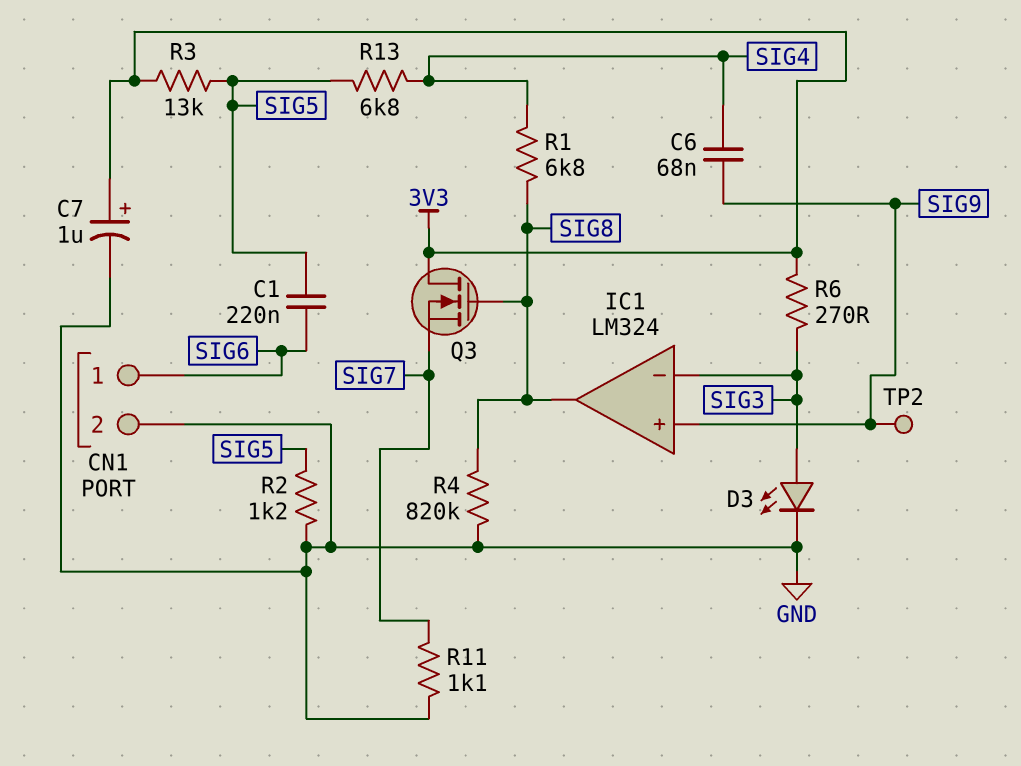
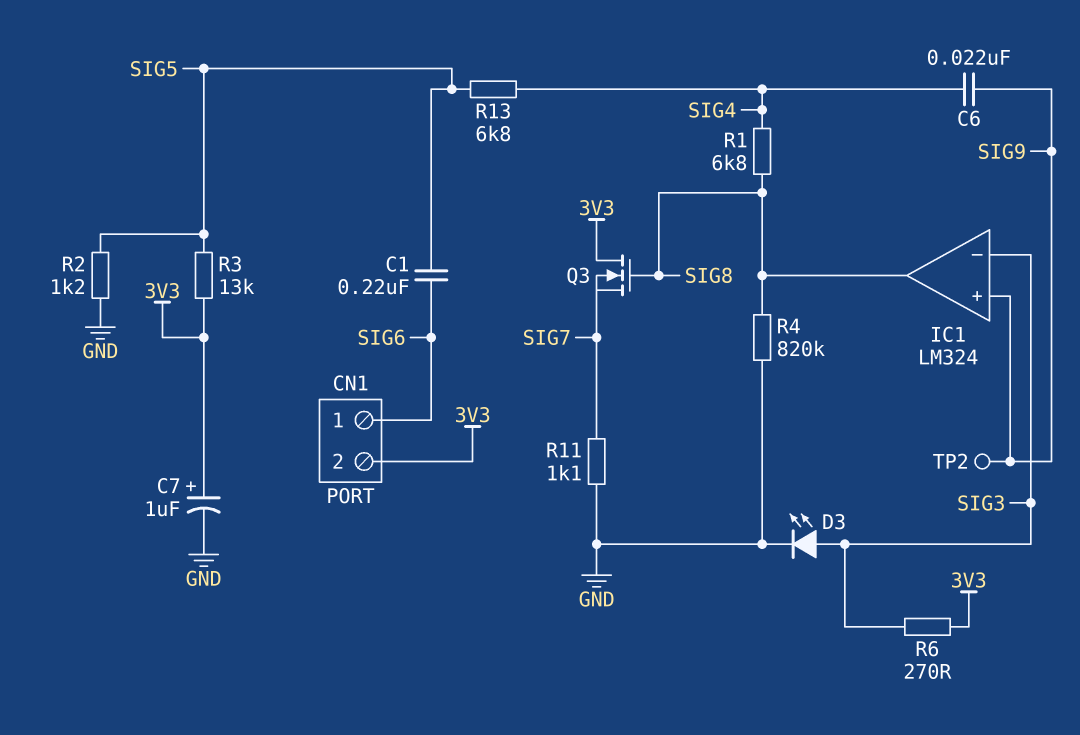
C6: 68nF (SIG4, SIG9) -> 22nF (SIG4, SIG9)
CN1 pin 2: GND -> 3V3

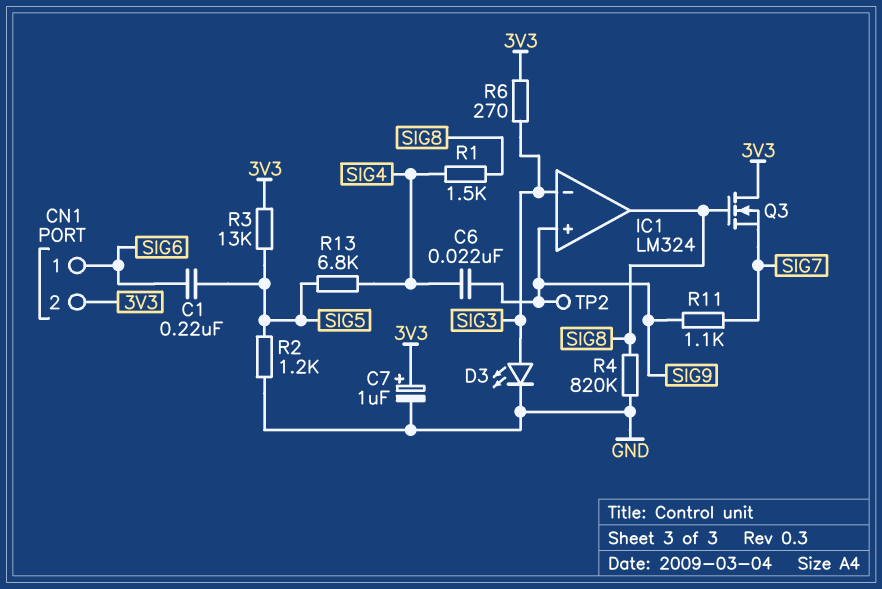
R1: 6.8k (SIG4, SIG8) -> 1.5k (SIG4, SIG8)
R11: 1.1k (GND, SIG7) -> 1.1k (SIG7, SIG9)

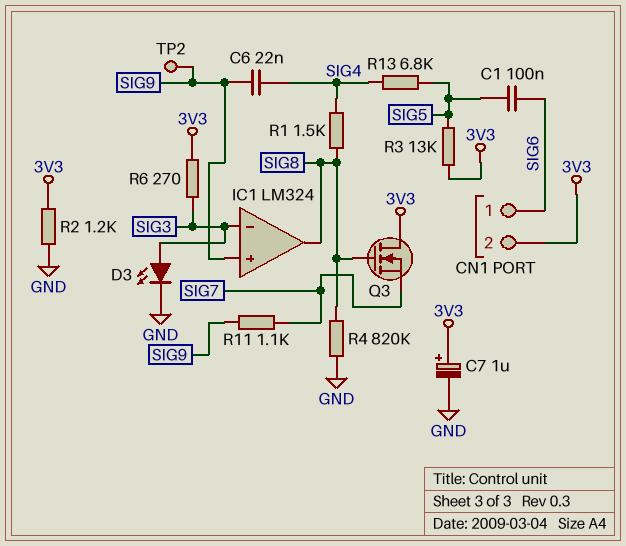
C1: 220nF (SIG5, SIG6) -> 100nF (SIG5, SIG6)
R2: 1.2k (GND, SIG5) -> 1.2k (3V3, GND)

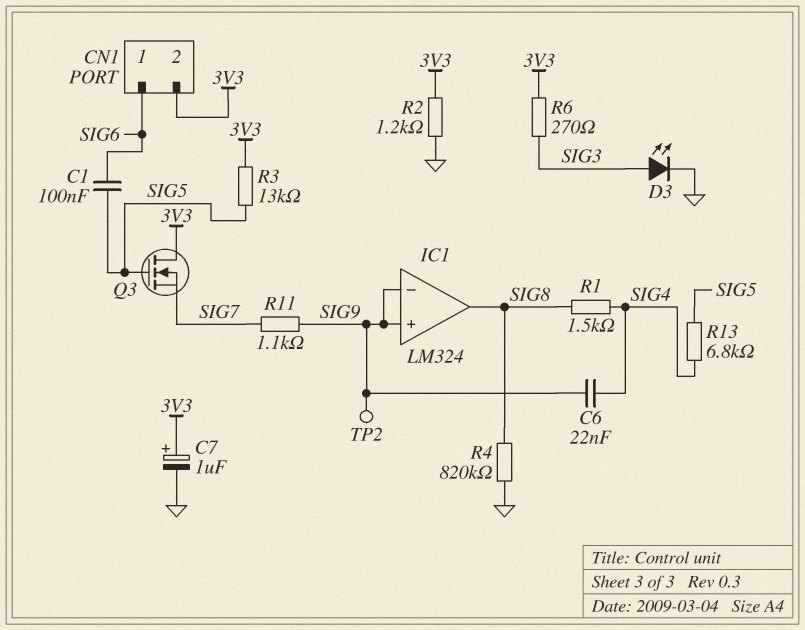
IC1 pin in-: SIG3 -> SIG9
Q3: NMOS (G SIG8, D 3V3, S SIG7) -> NMOS (G SIG5, D 3V3, S SIG7)

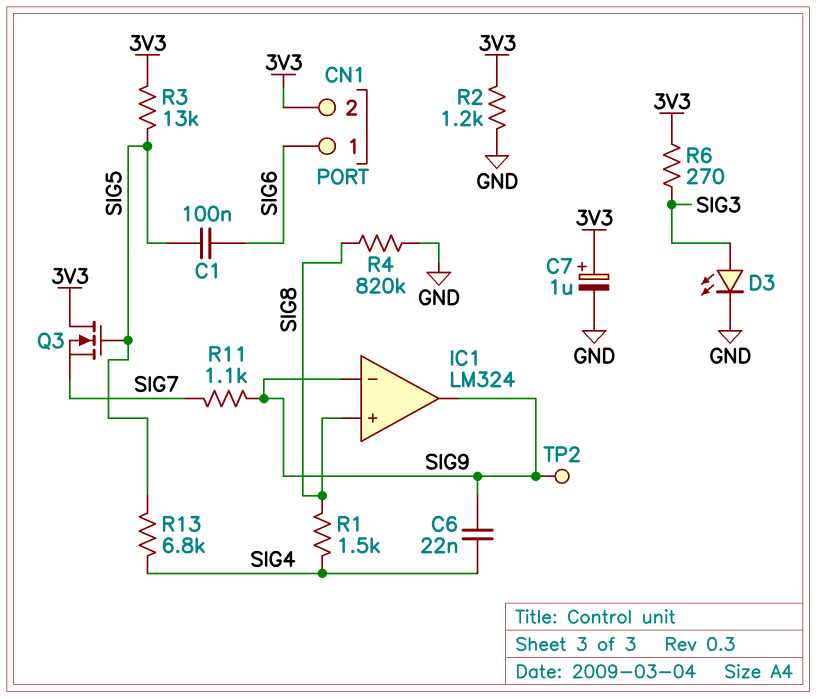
IC1 pin in+: SIG9 -> SIG8
IC1 pin out: SIG8 -> SIG9

